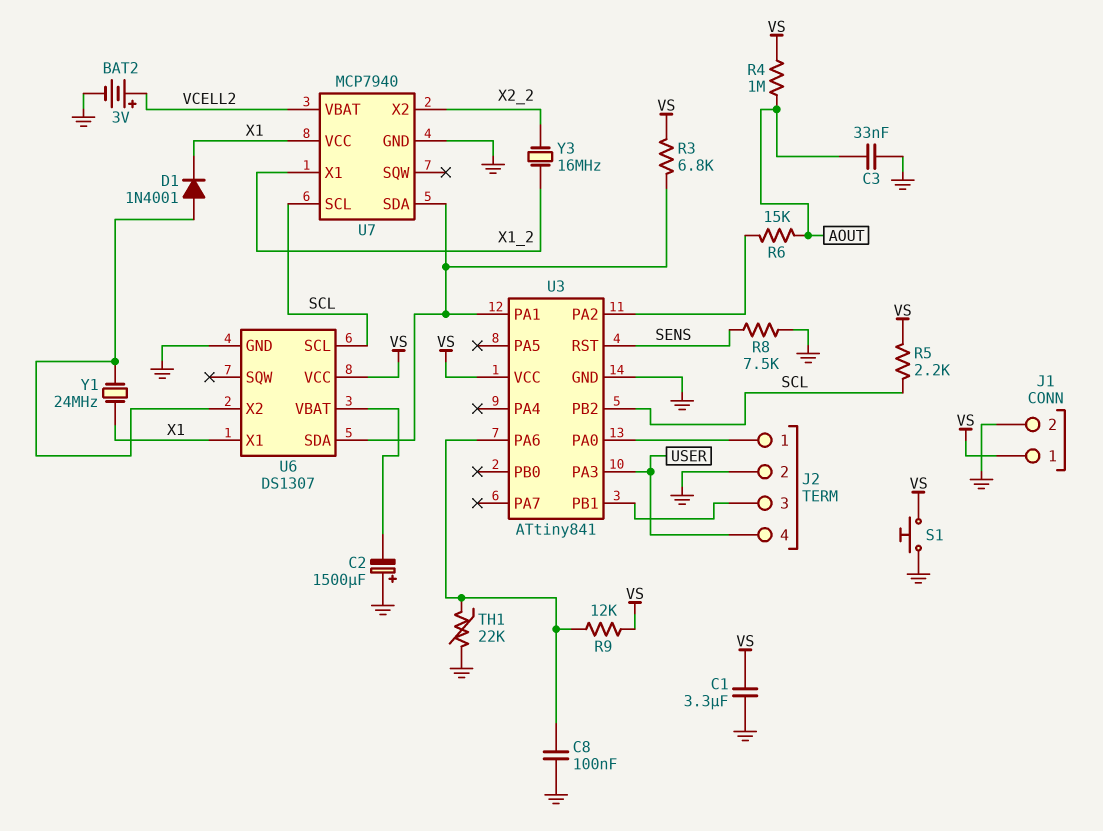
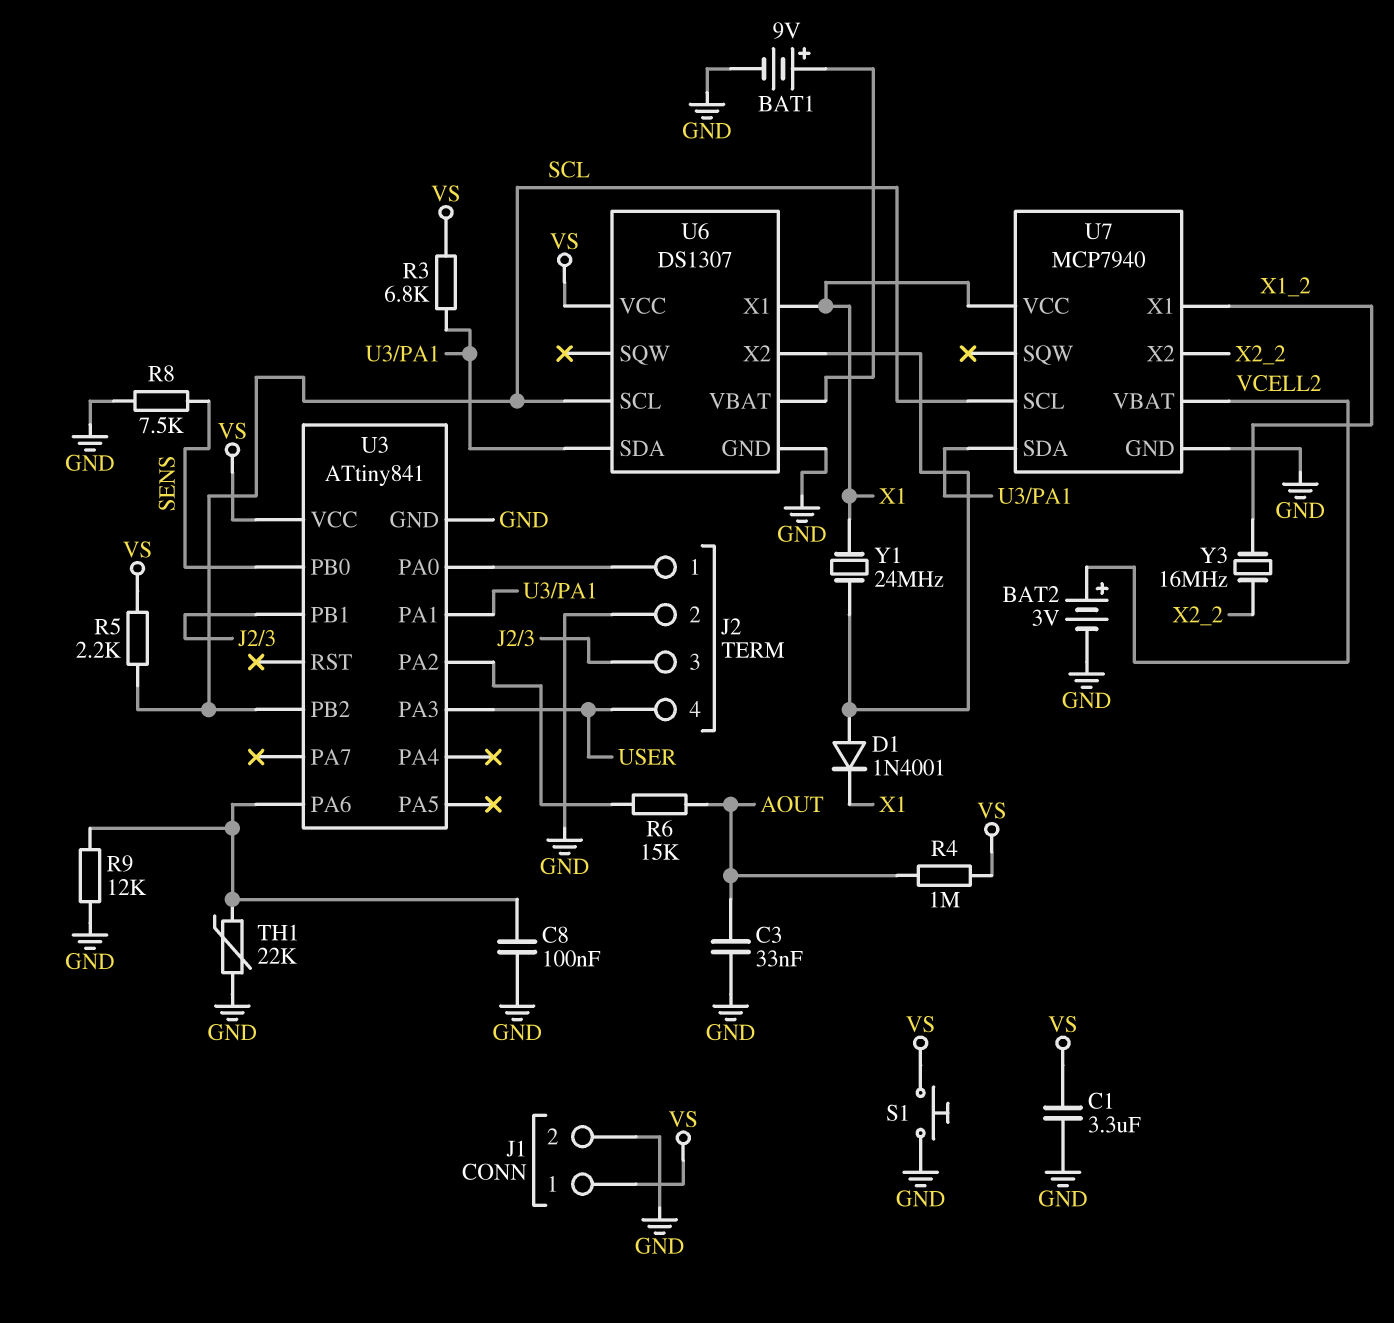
BAT1: none -> 9V (plus U6/VBAT, minus GND)
C2: 1500uF (plus GND, minus U6/VBAT) -> none
R9: 12k (U3/PA6, VS) -> 12k (GND, U3/PA6)
U3 pin PB0: none -> SENS
U3 pin RST: SENS -> none

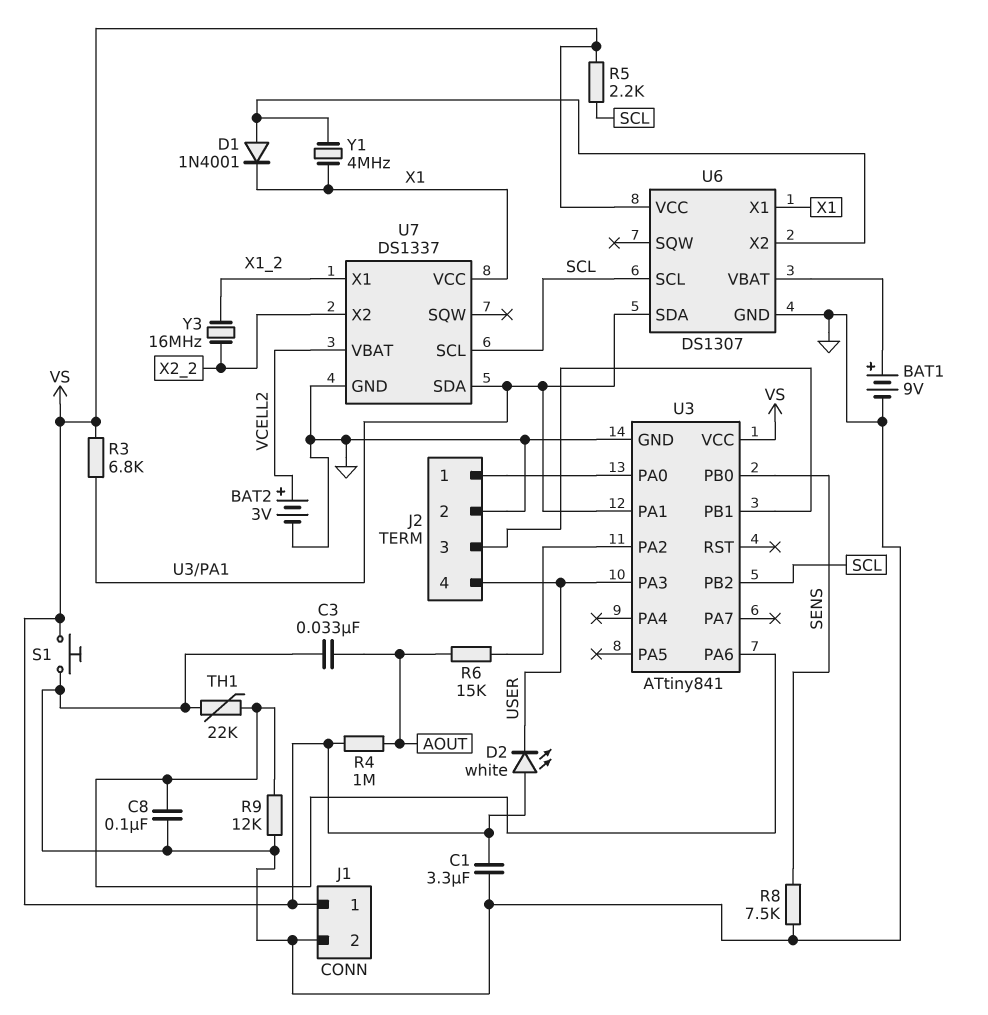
D2: none -> LED white (A VS, K USER)
U7: MCP7940 -> DS1337
Y1: 24MHz (U6/X2, X1) -> 4MHz (U6/X2, X1)

